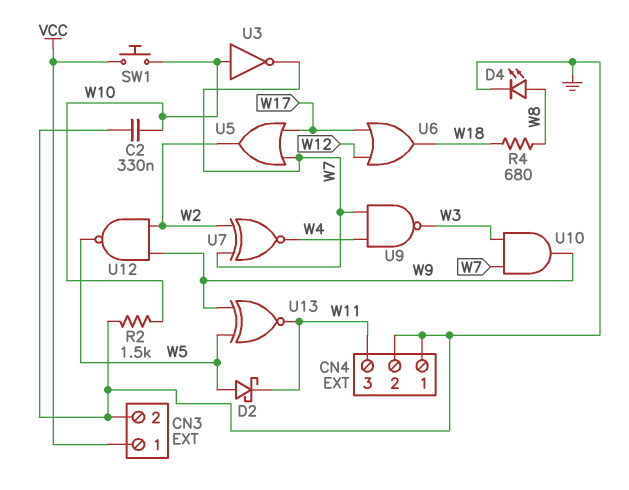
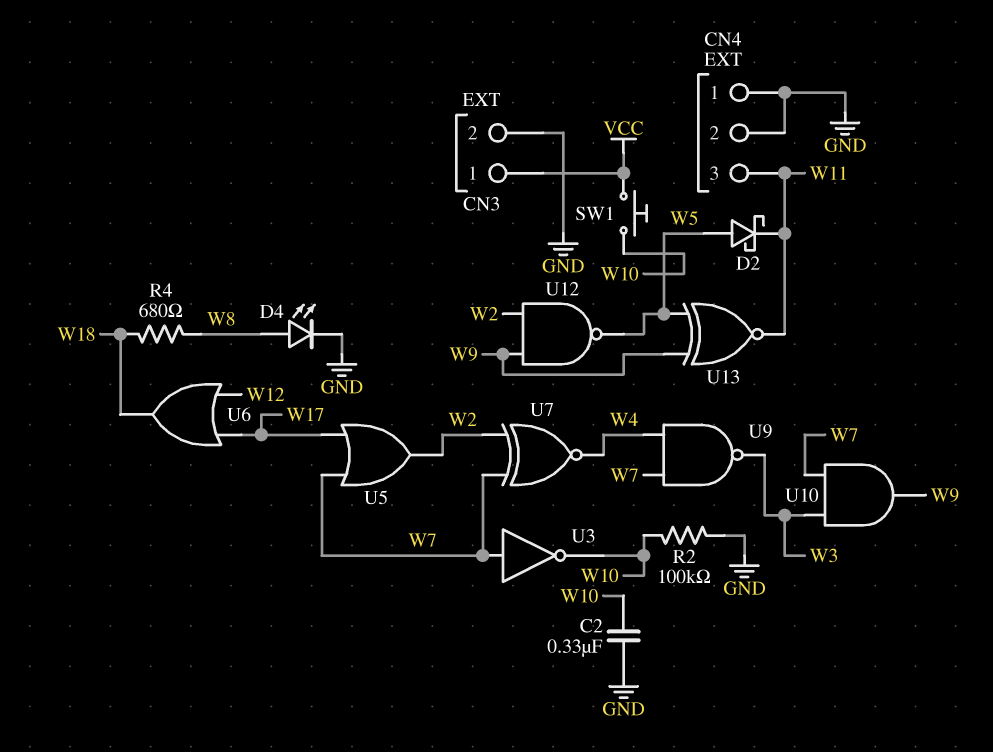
R2: 1.5k (GND, W10) -> 100k (GND, W10)
U3: NOT (in W10, out W7) -> NOT (in W7, out W10)

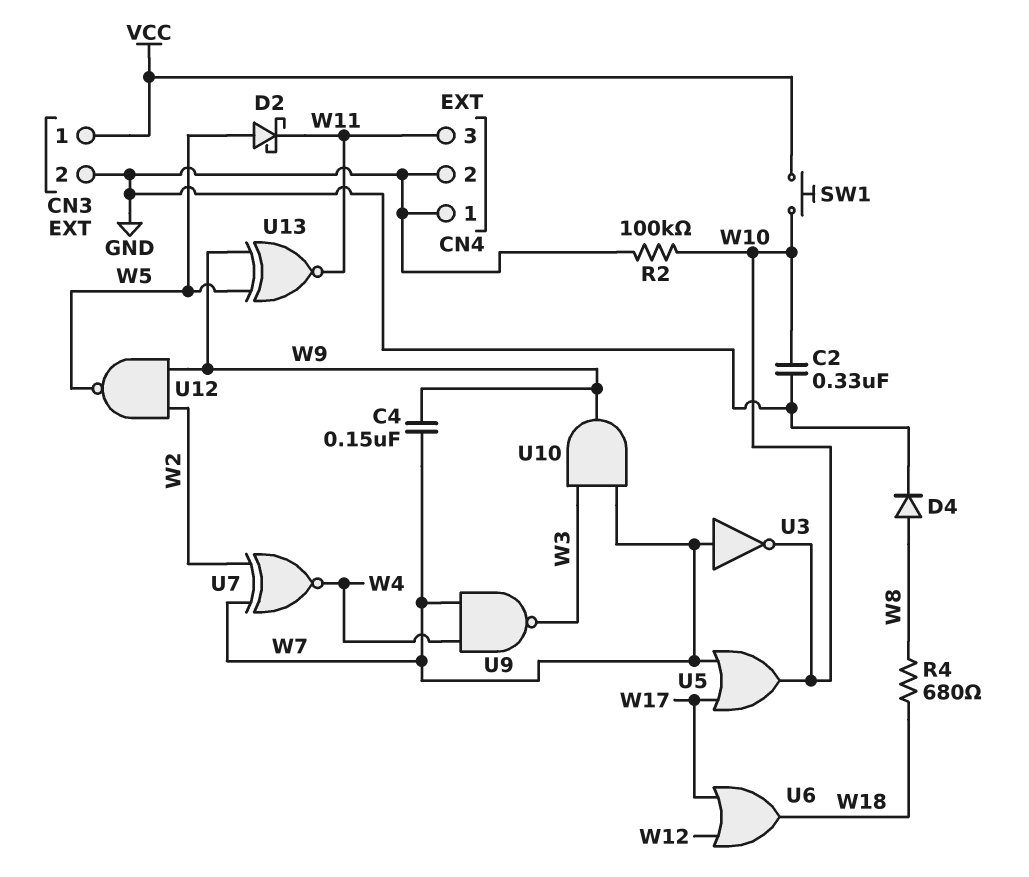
C4: none -> 150nF (W7, W9)
D4: LED (A W8, K GND) -> diode (A W8, K GND)
U5: OR (in W7, in W17, out W2) -> OR (in W7, in W17, out W10)

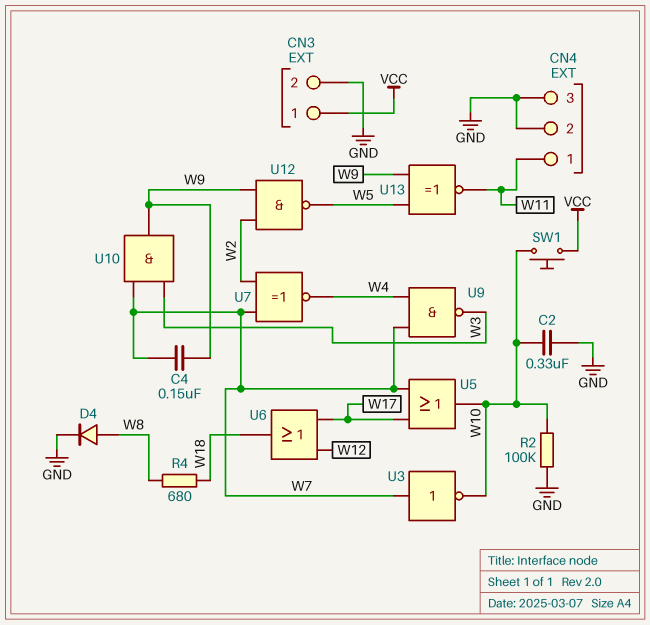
CN4 pin 1: GND -> W11
CN4 pin 3: W11 -> GND
D2: schottky (A W5, K W11) -> none

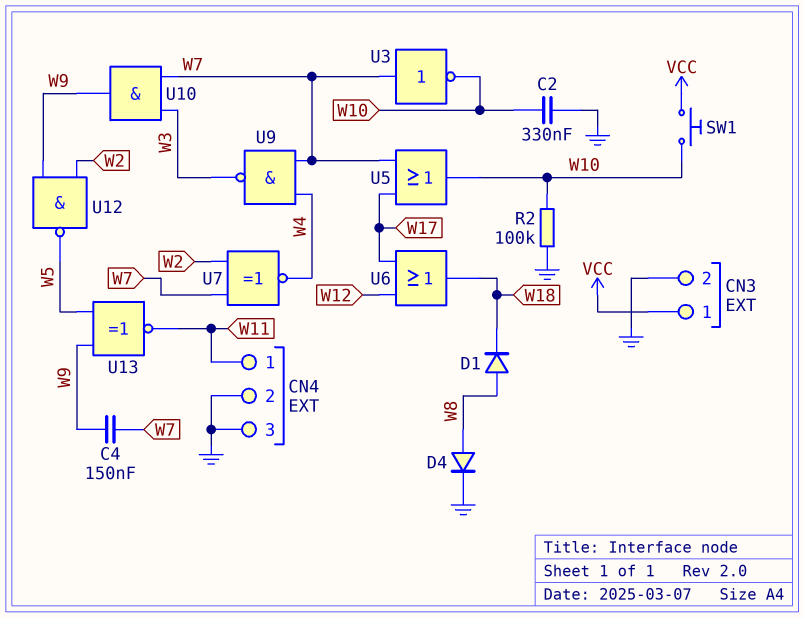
D1: none -> diode (A W8, K W18)
R4: 680 (W8, W18) -> none

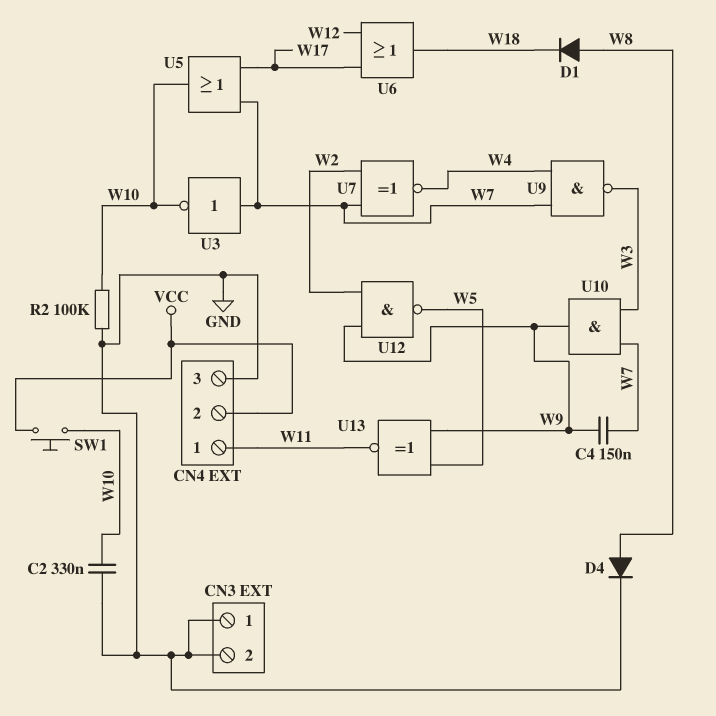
CN3 pin 1: VCC -> GND
CN4 pin 2: GND -> VCC

